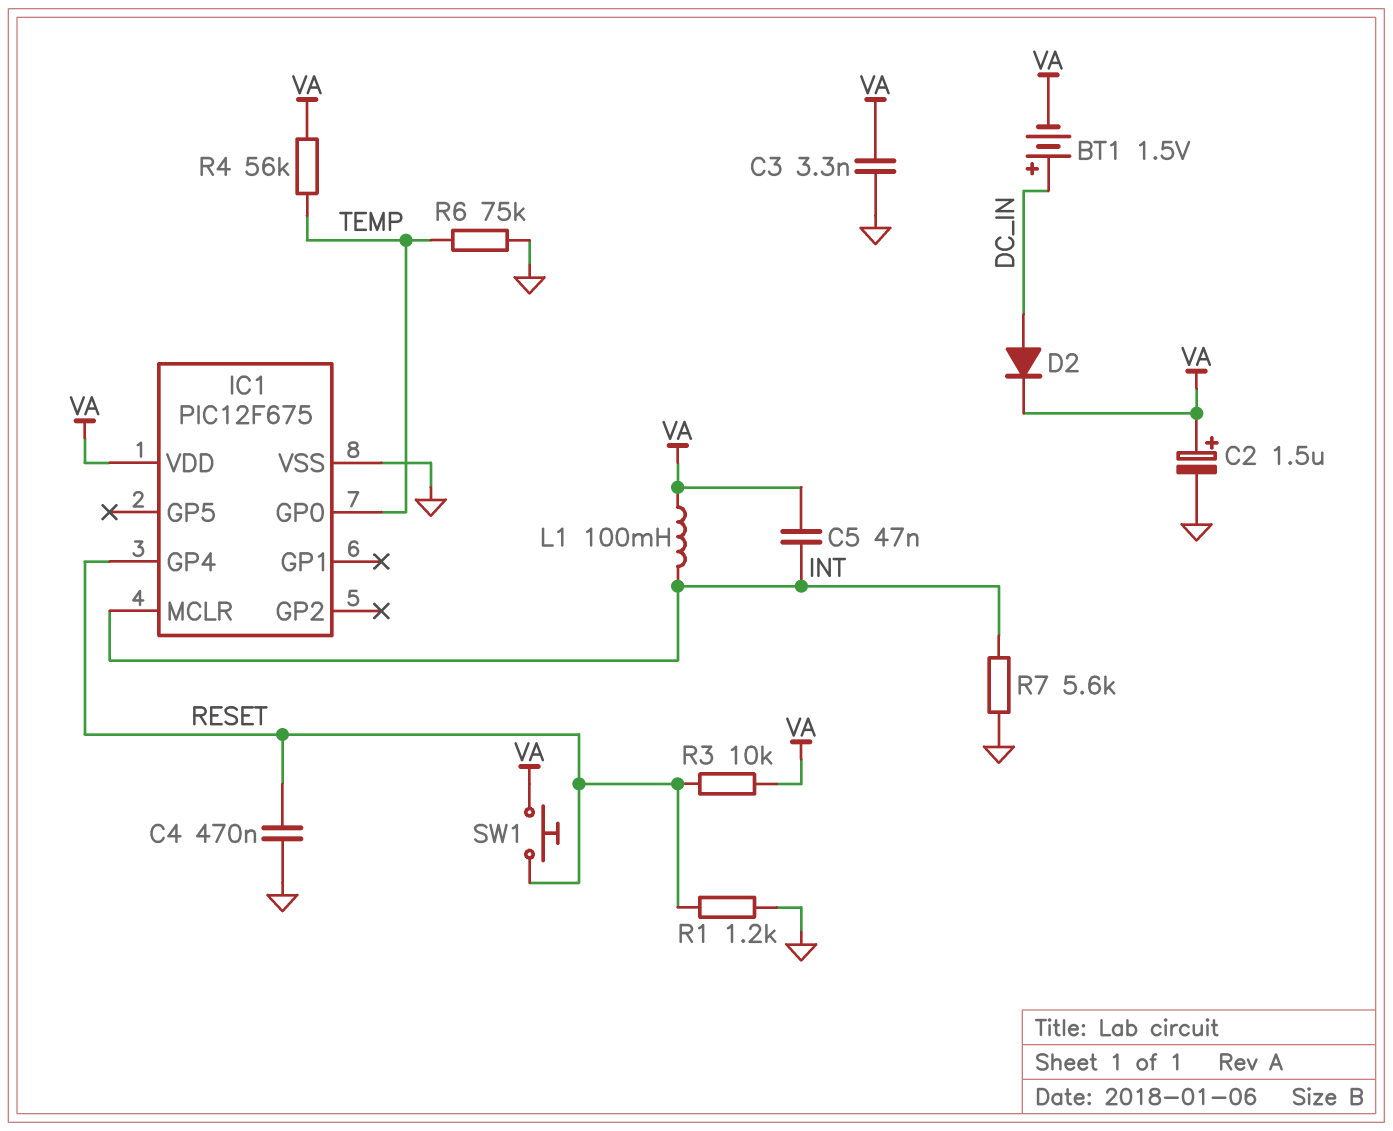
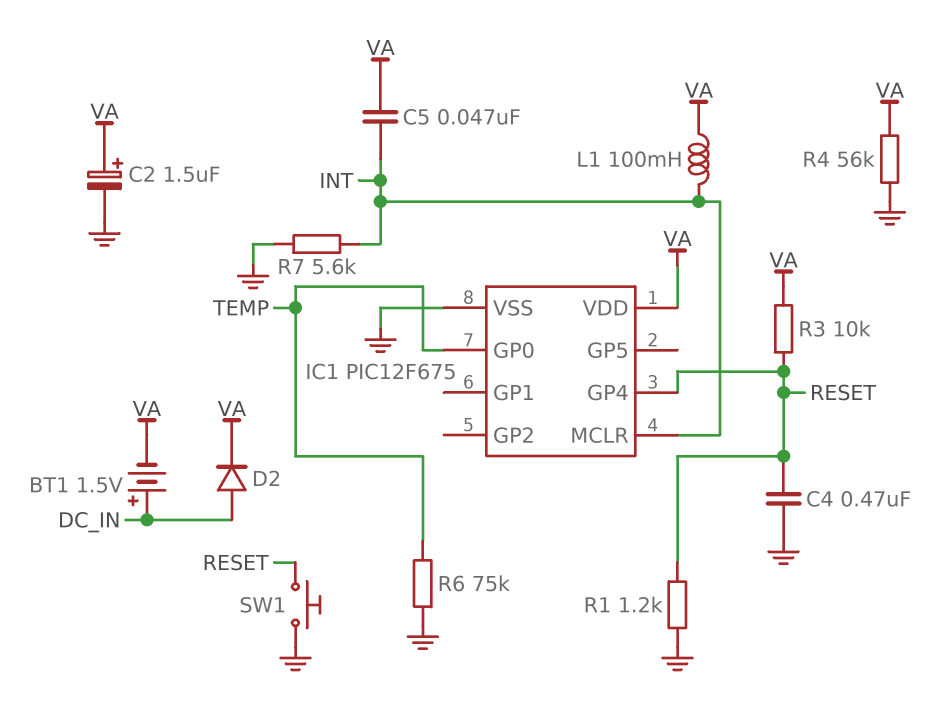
C3: 3.3nF (GND, VA) -> none
R4: 56k (TEMP, VA) -> 56k (GND, VA)
SW1: button (RESET, VA) -> button (GND, RESET)

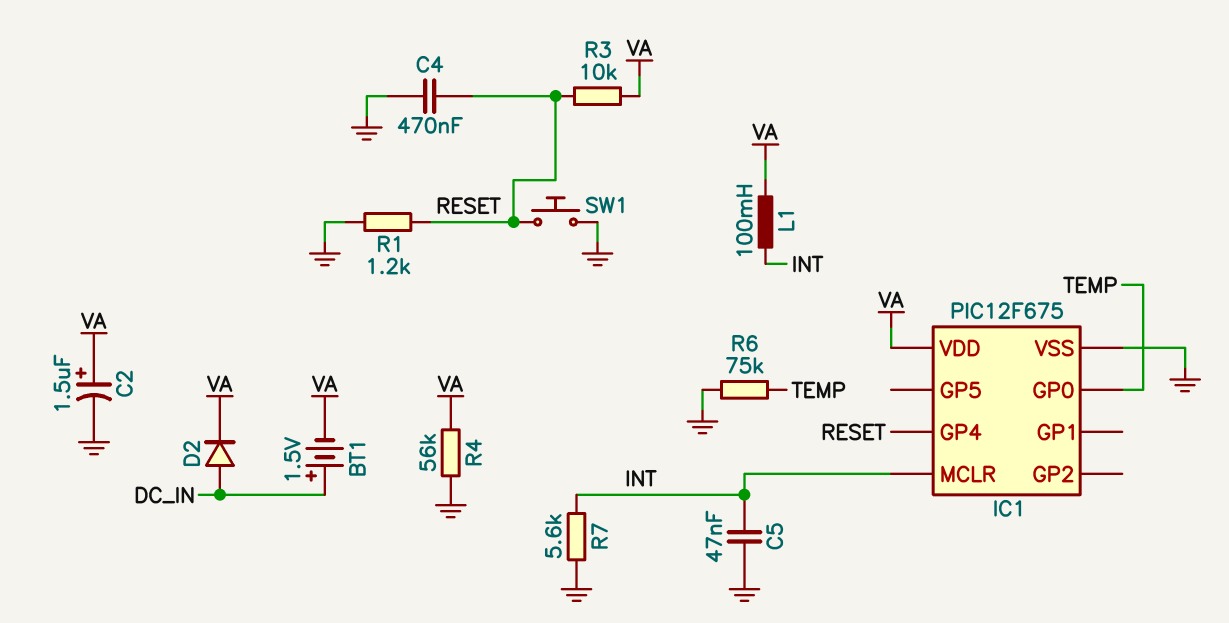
C5: 47nF (INT, VA) -> 47nF (GND, INT)

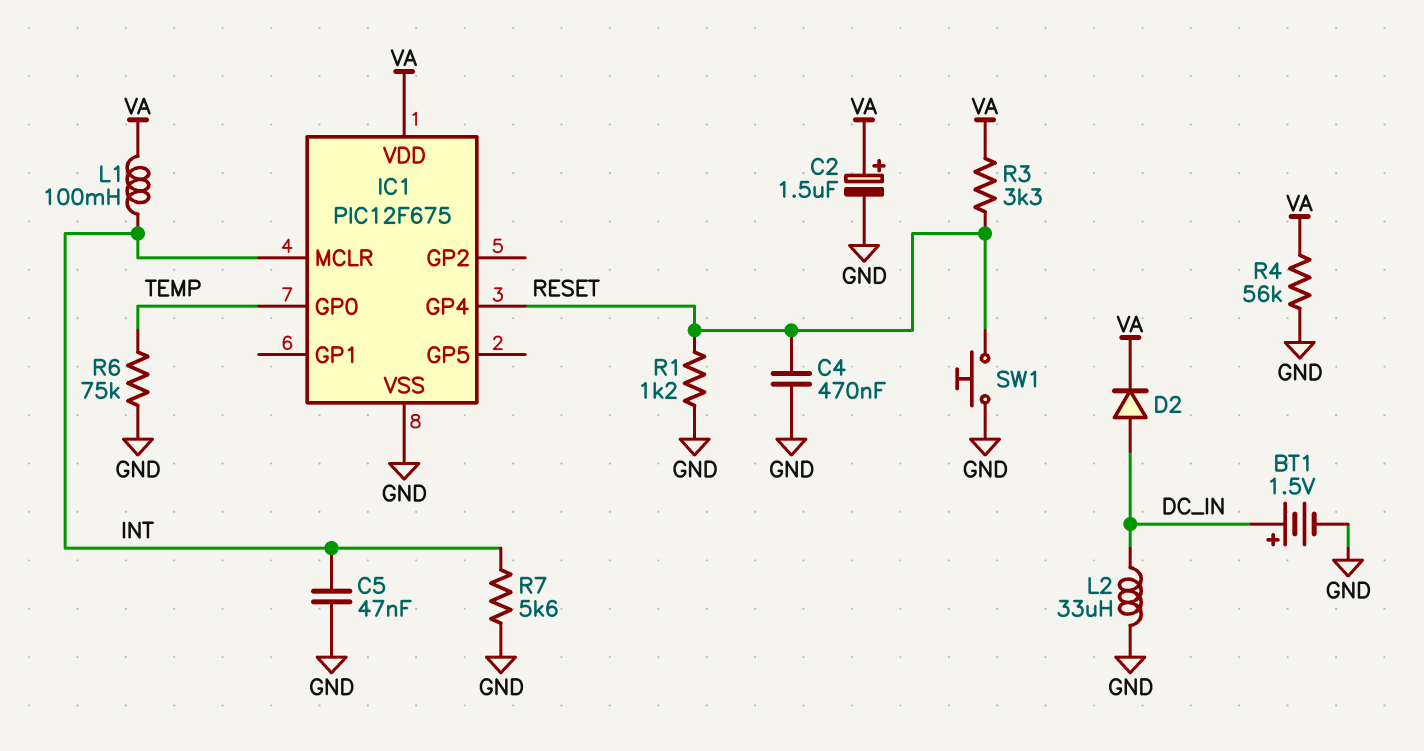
BT1: 1.5V (plus DC_IN, minus VA) -> 1.5V (plus DC_IN, minus GND)
L2: none -> 33uH (DC_IN, GND)
R3: 10k (RESET, VA) -> 3.3k (RESET, VA)

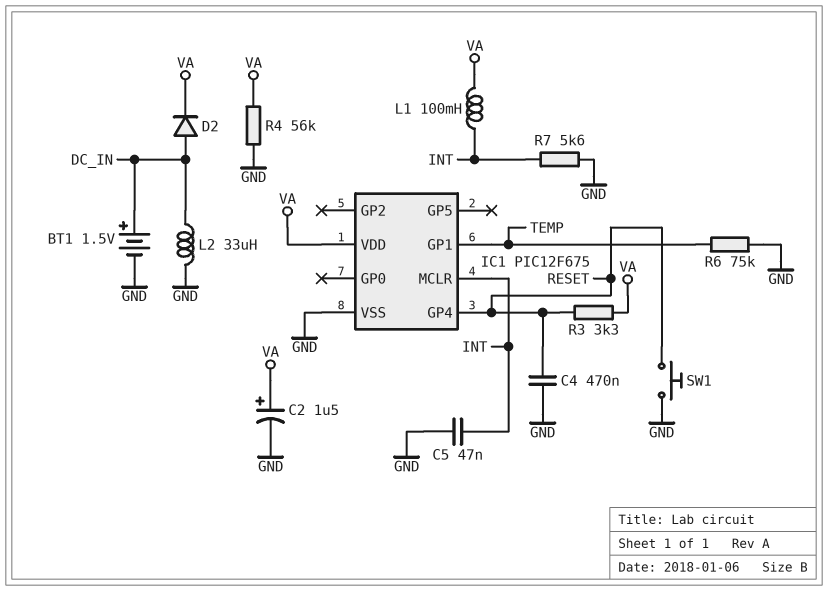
IC1 pin GP0: TEMP -> none
IC1 pin GP1: none -> TEMP
R1: 1.2k (GND, RESET) -> none

